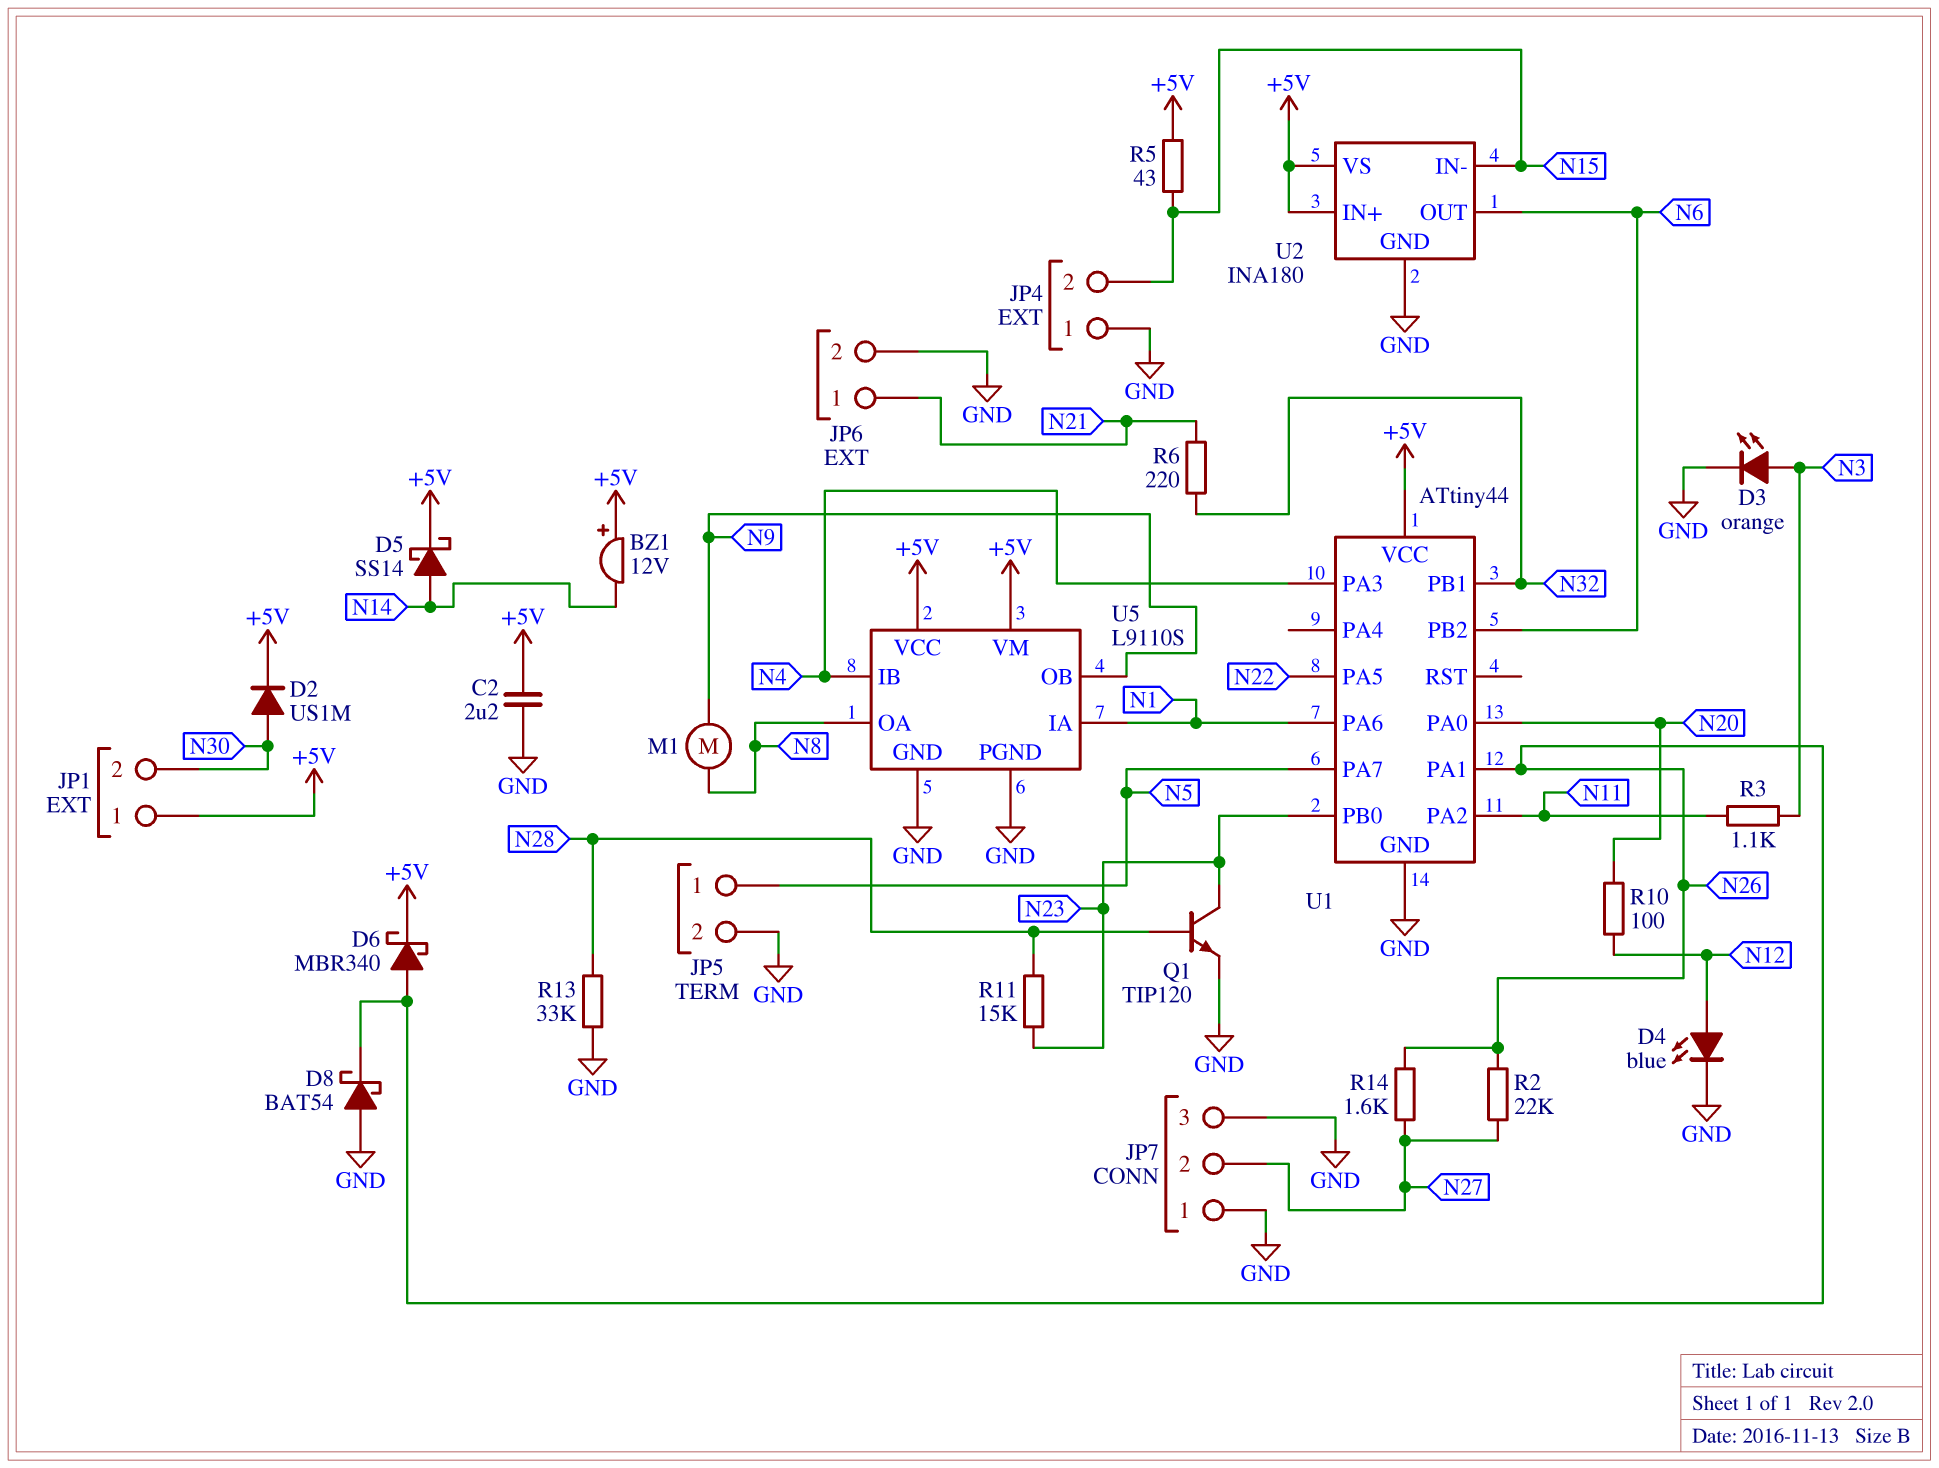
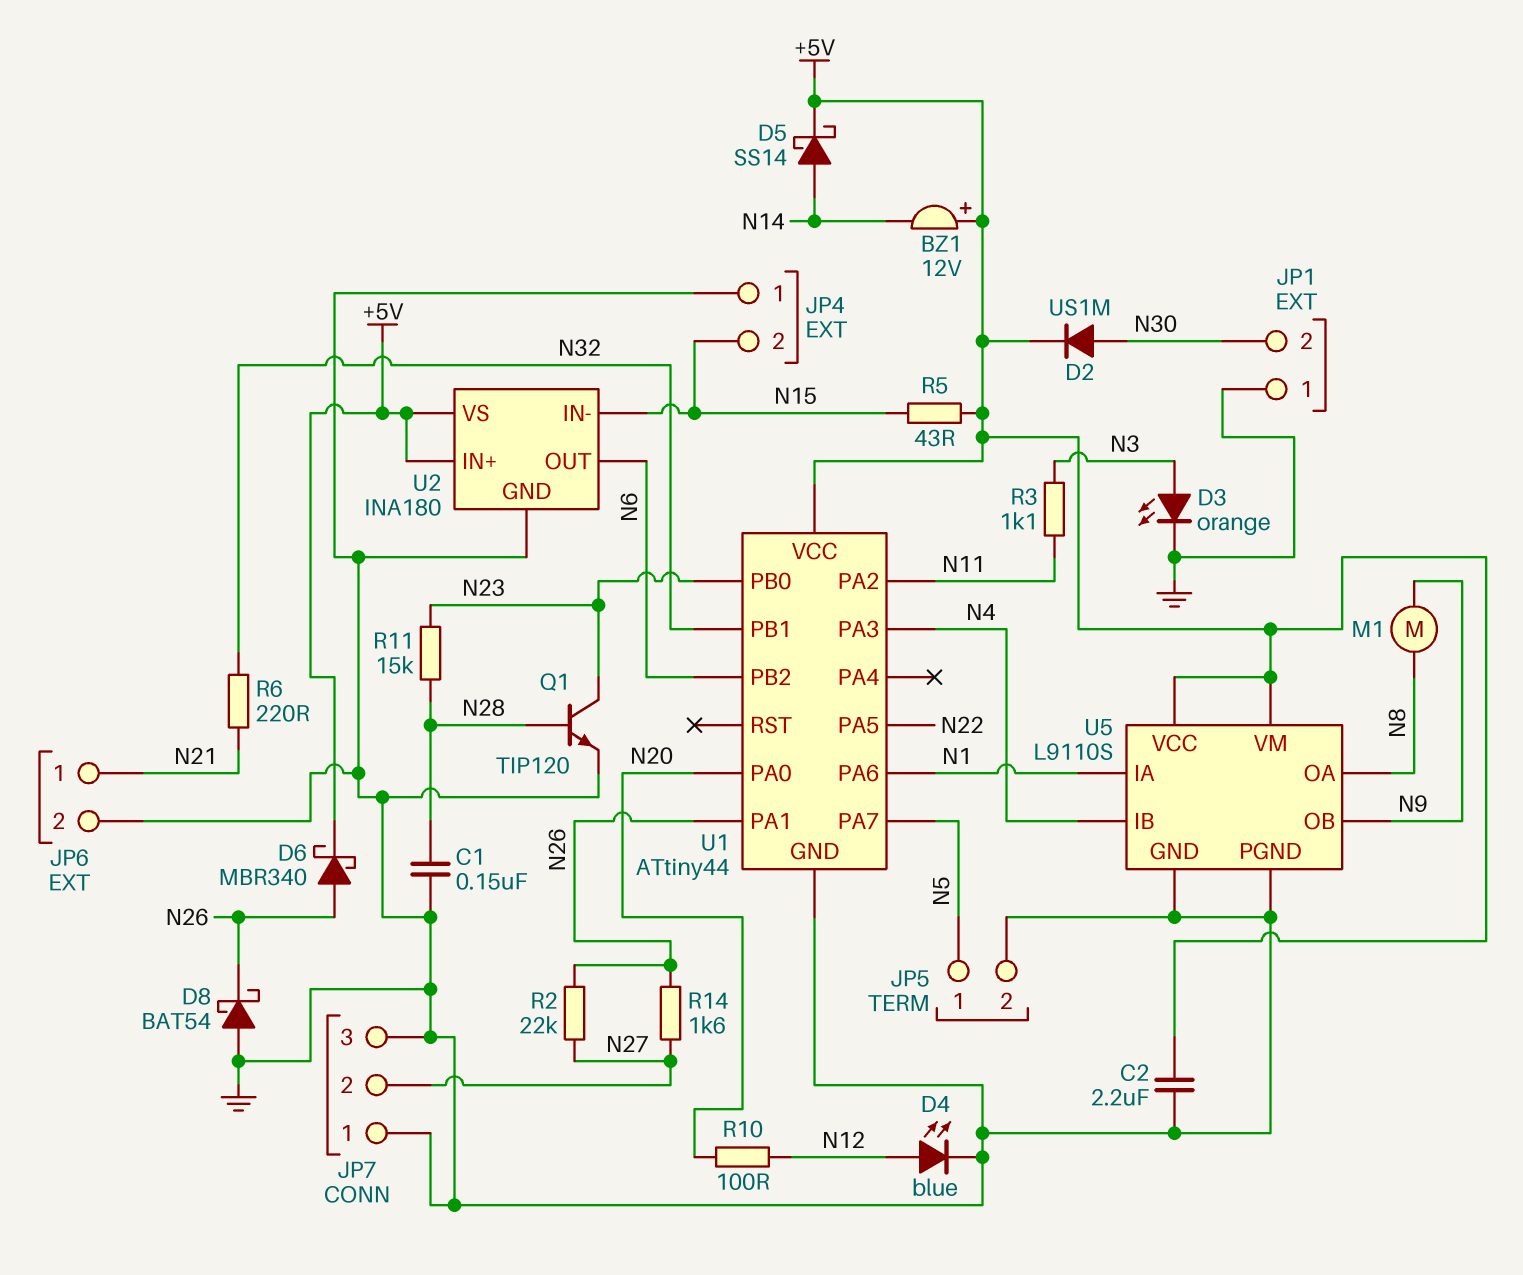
C1: none -> 150nF (GND, N28)
JP1 pin 1: +5V -> GND
R13: 33k (GND, N28) -> none

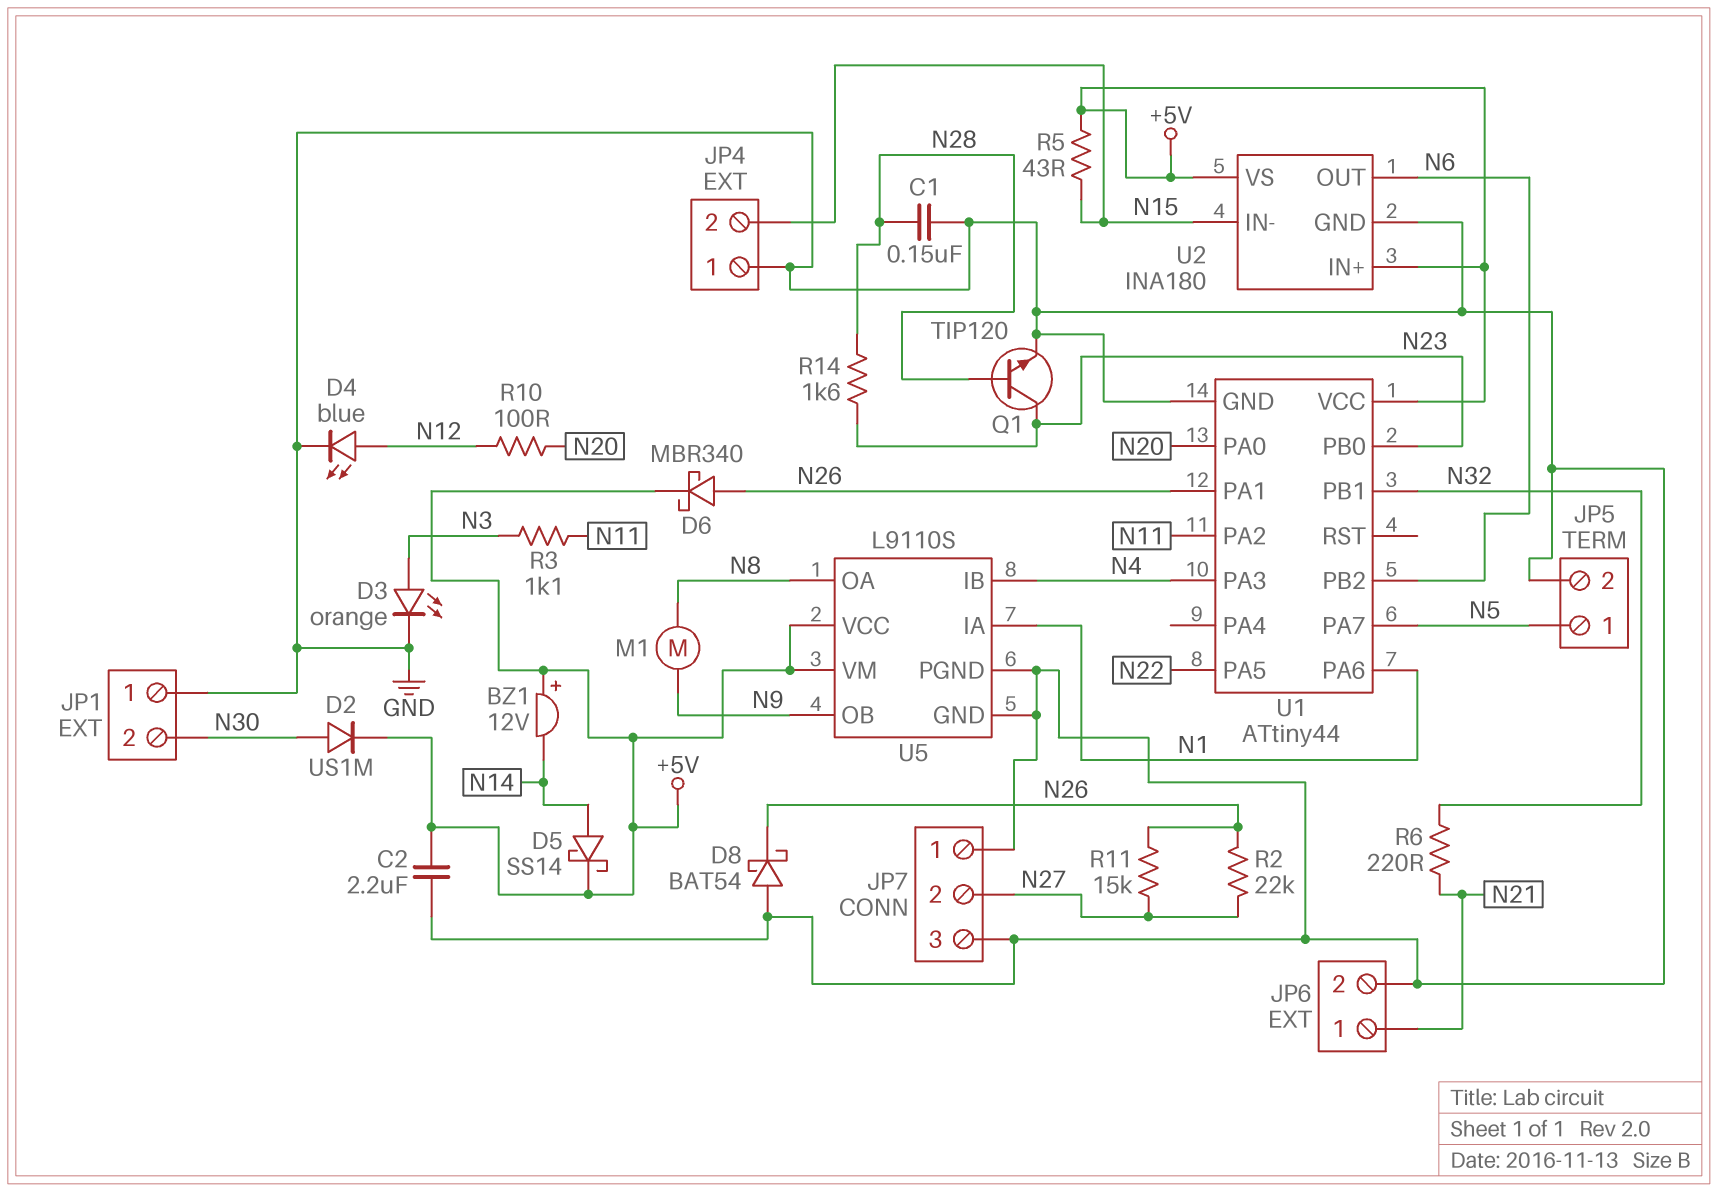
R11: 15k (N23, N28) -> 15k (N26, N27)
R14: 1.6k (N26, N27) -> 1.6k (N23, N28)

